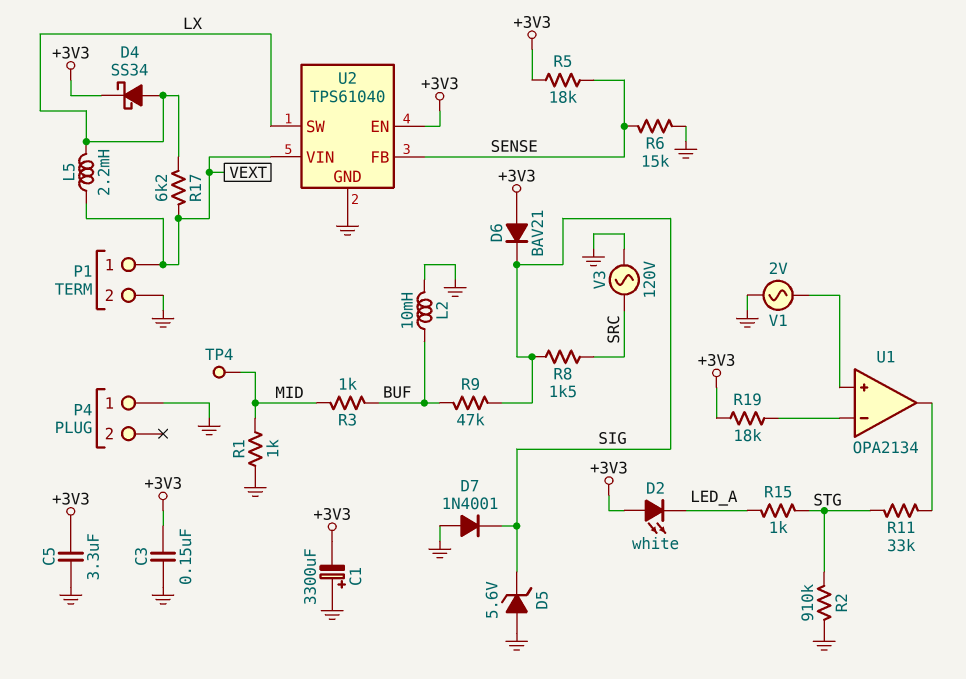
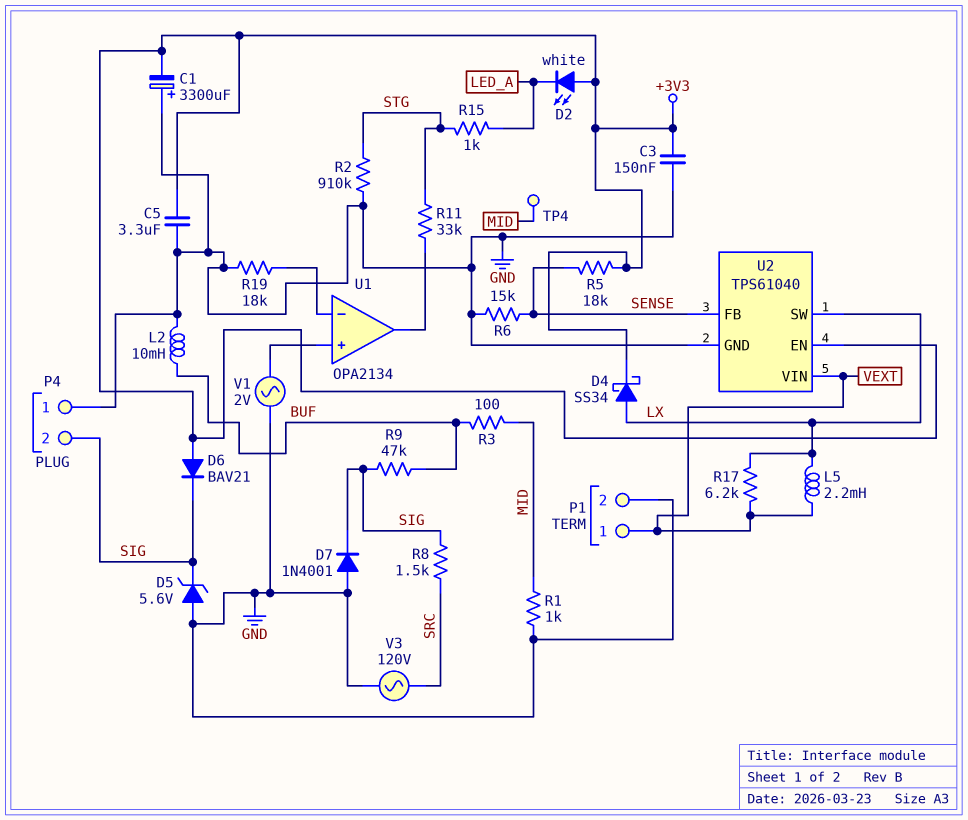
P4 pin 2: none -> SIG
R3: 1k (BUF, MID) -> 100 (BUF, MID)
R19: 18k (+3V3, U1/in-) -> 18k (GND, U1/in-)

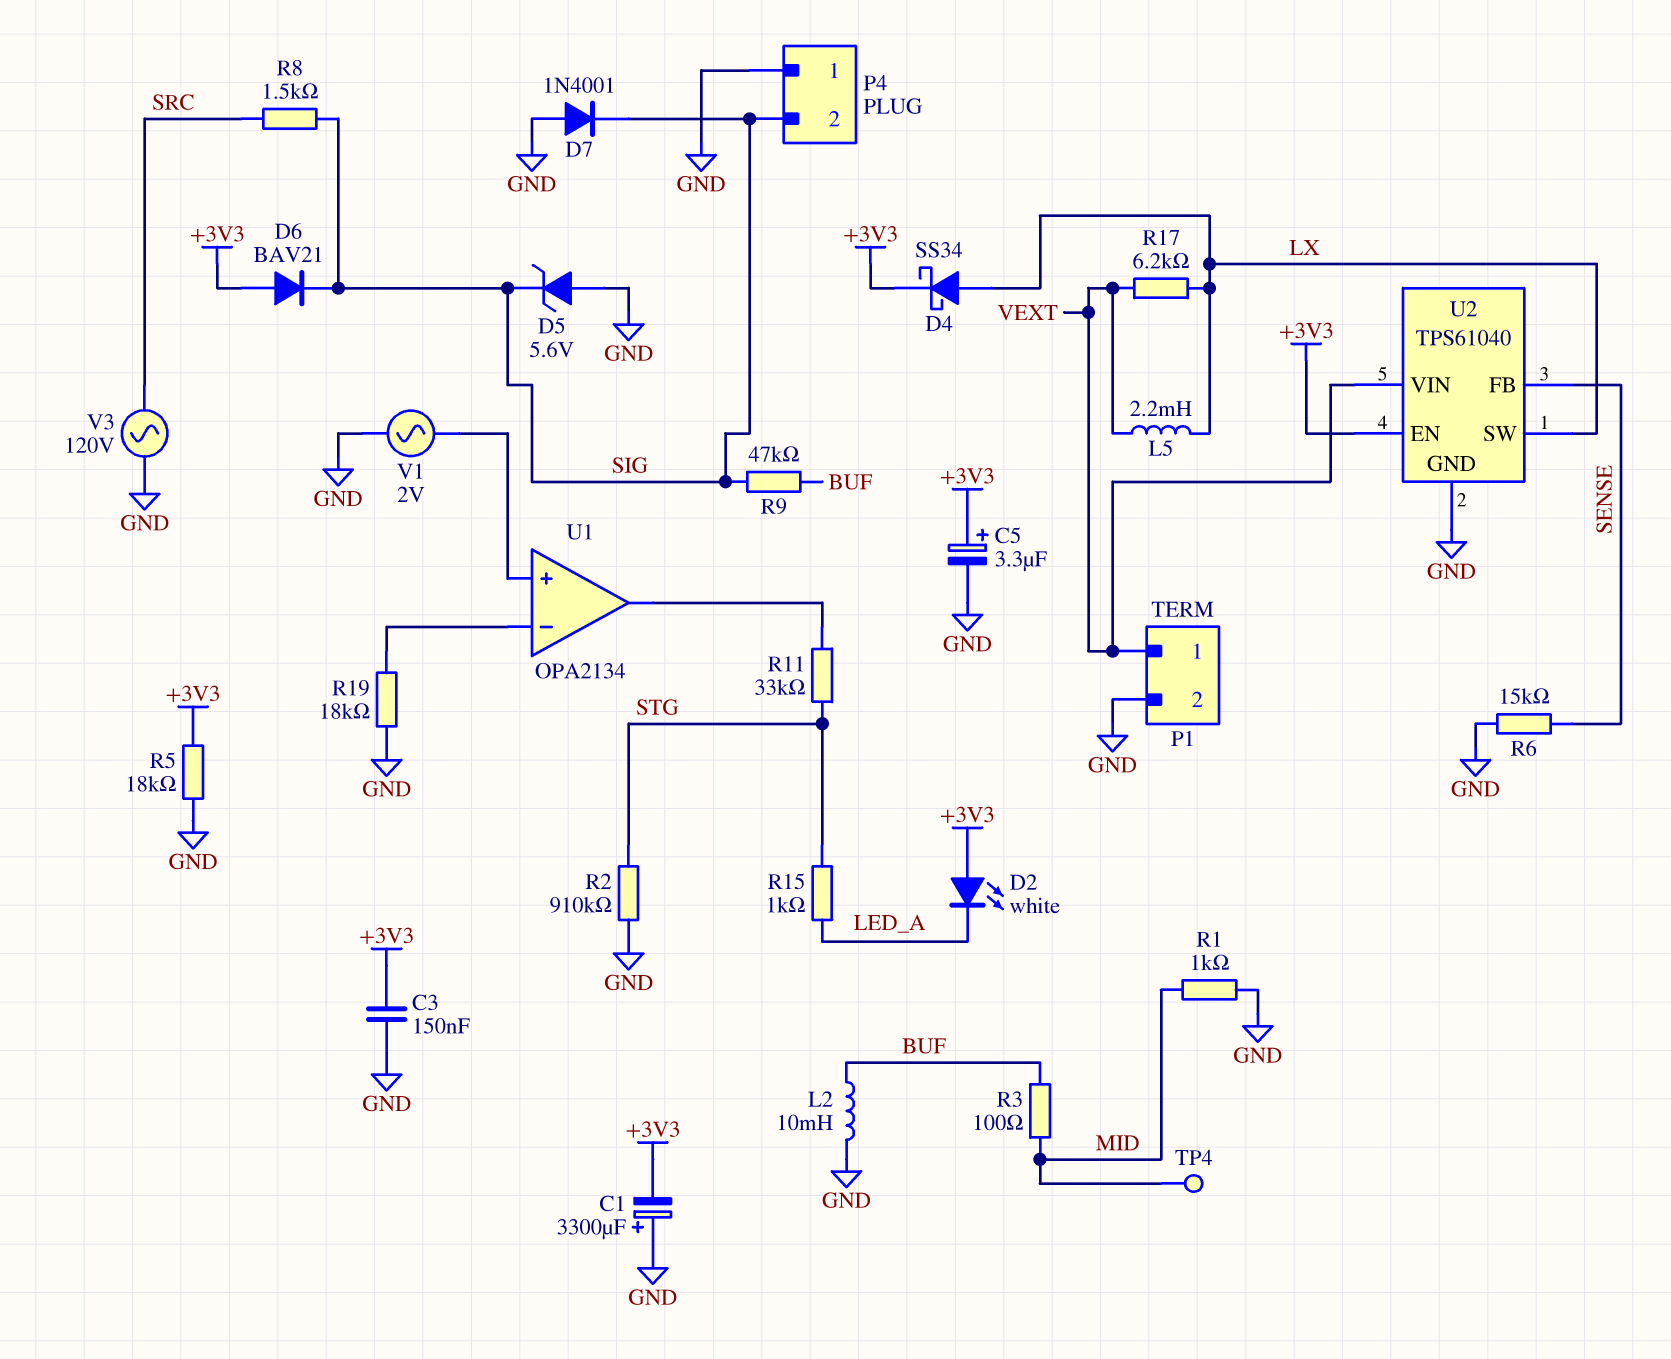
C5: 3.3uF (+3V3, GND) -> 3.3uF (plus +3V3, minus GND)
R5: 18k (+3V3, SENSE) -> 18k (+3V3, GND)

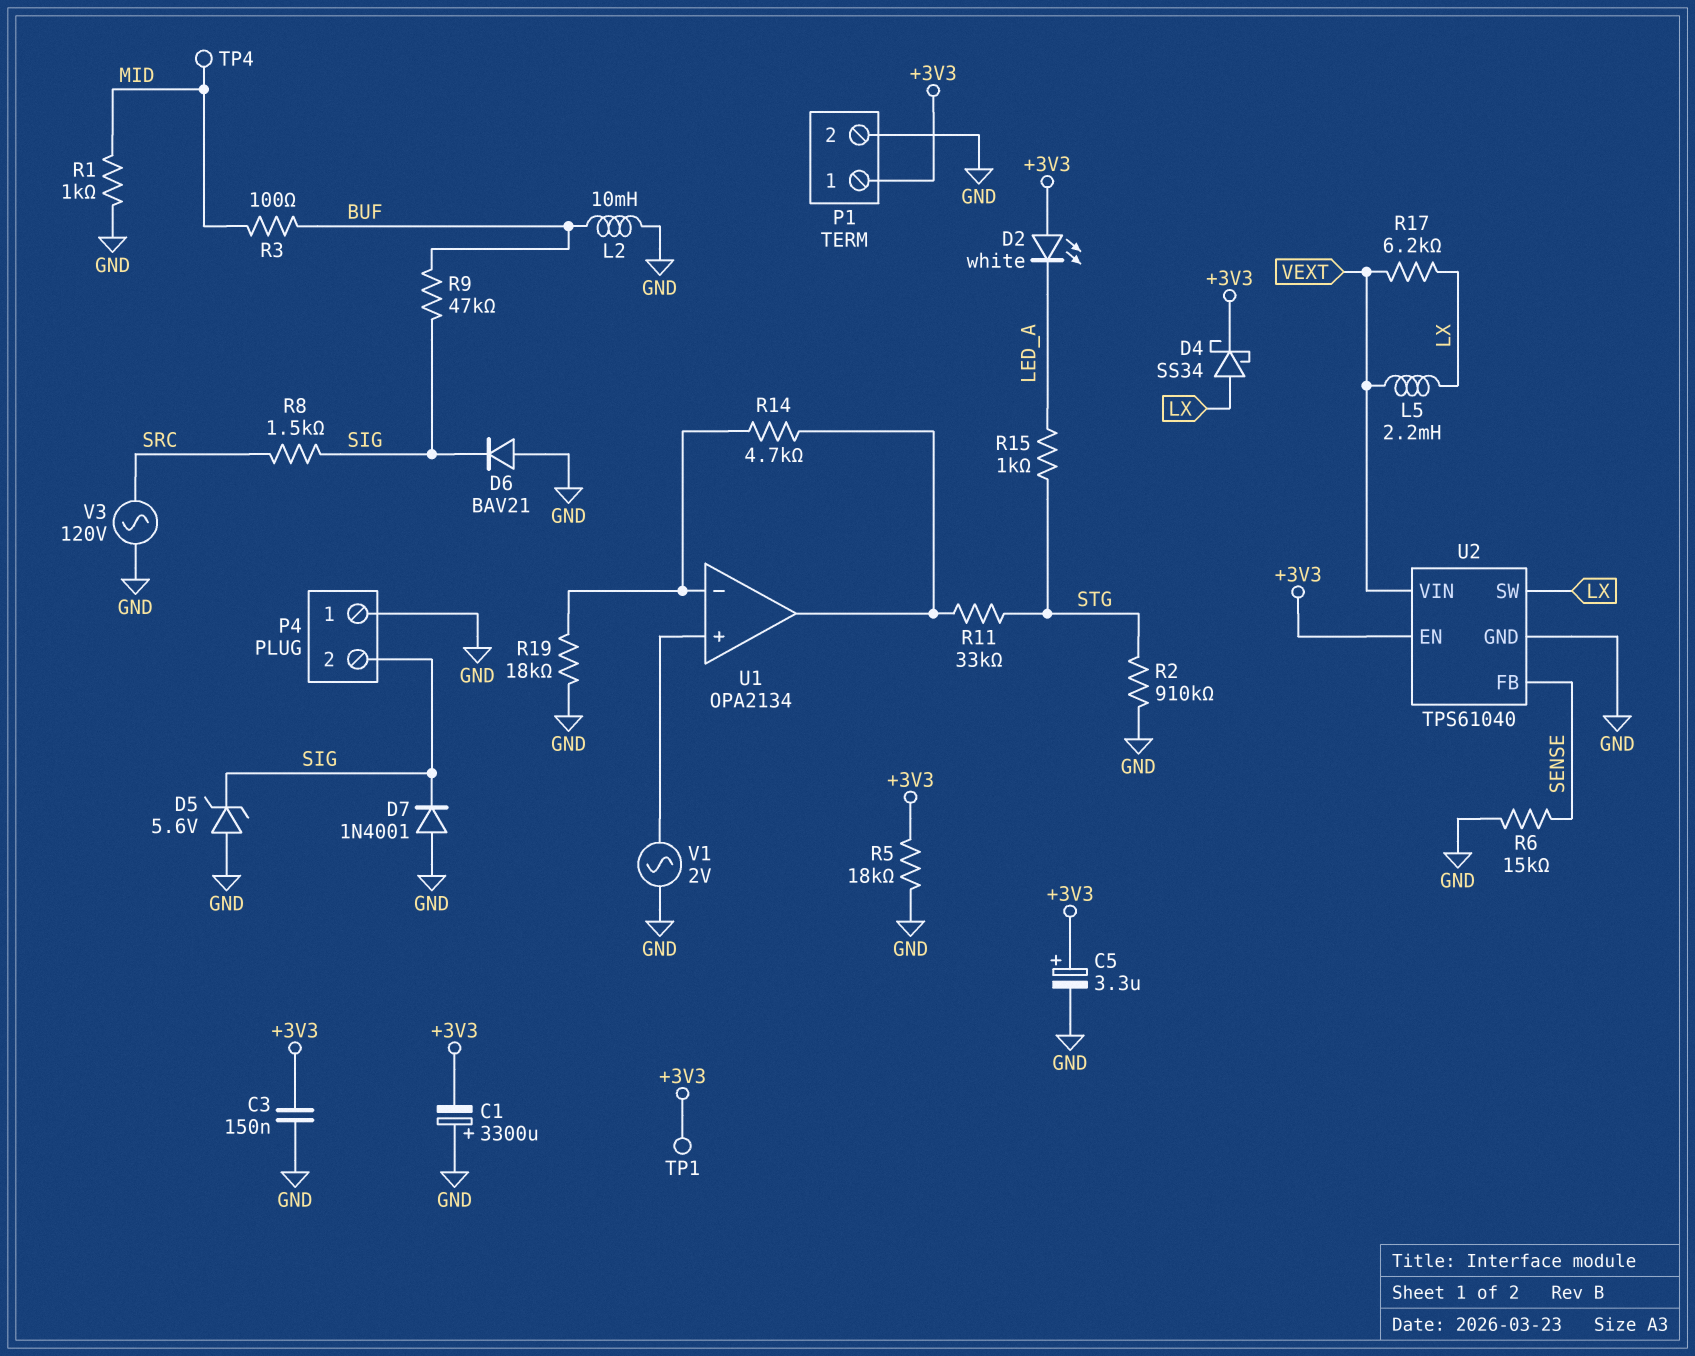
D6: diode BAV21 (A +3V3, K SIG) -> diode BAV21 (A GND, K SIG)
P1 pin 1: VEXT -> +3V3
R14: none -> 4.7k (U1/in-, U1/out)
TP1: none -> test point (+3V3)

